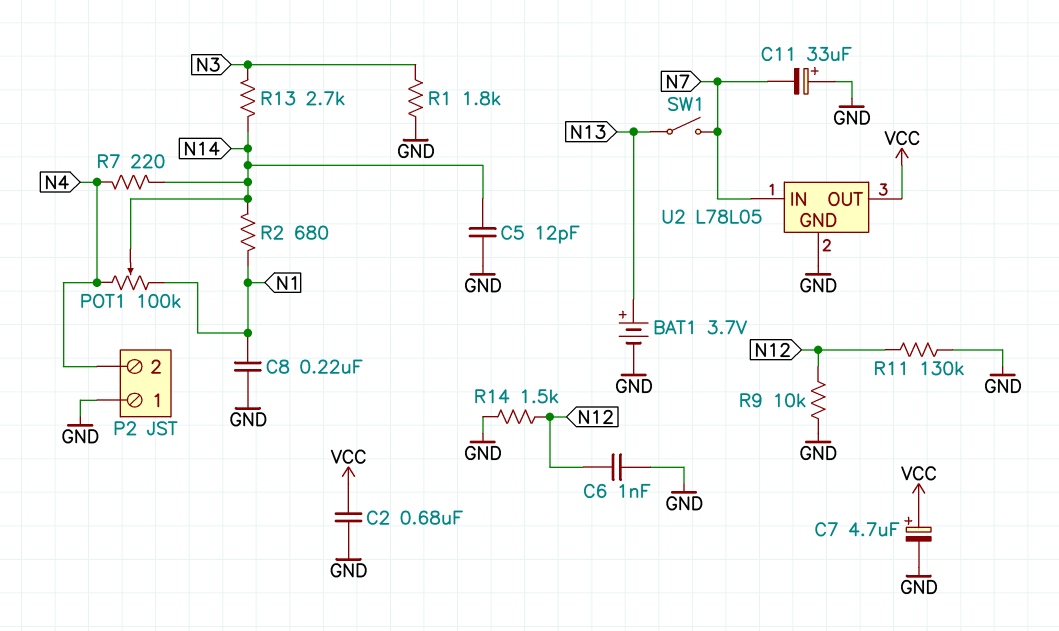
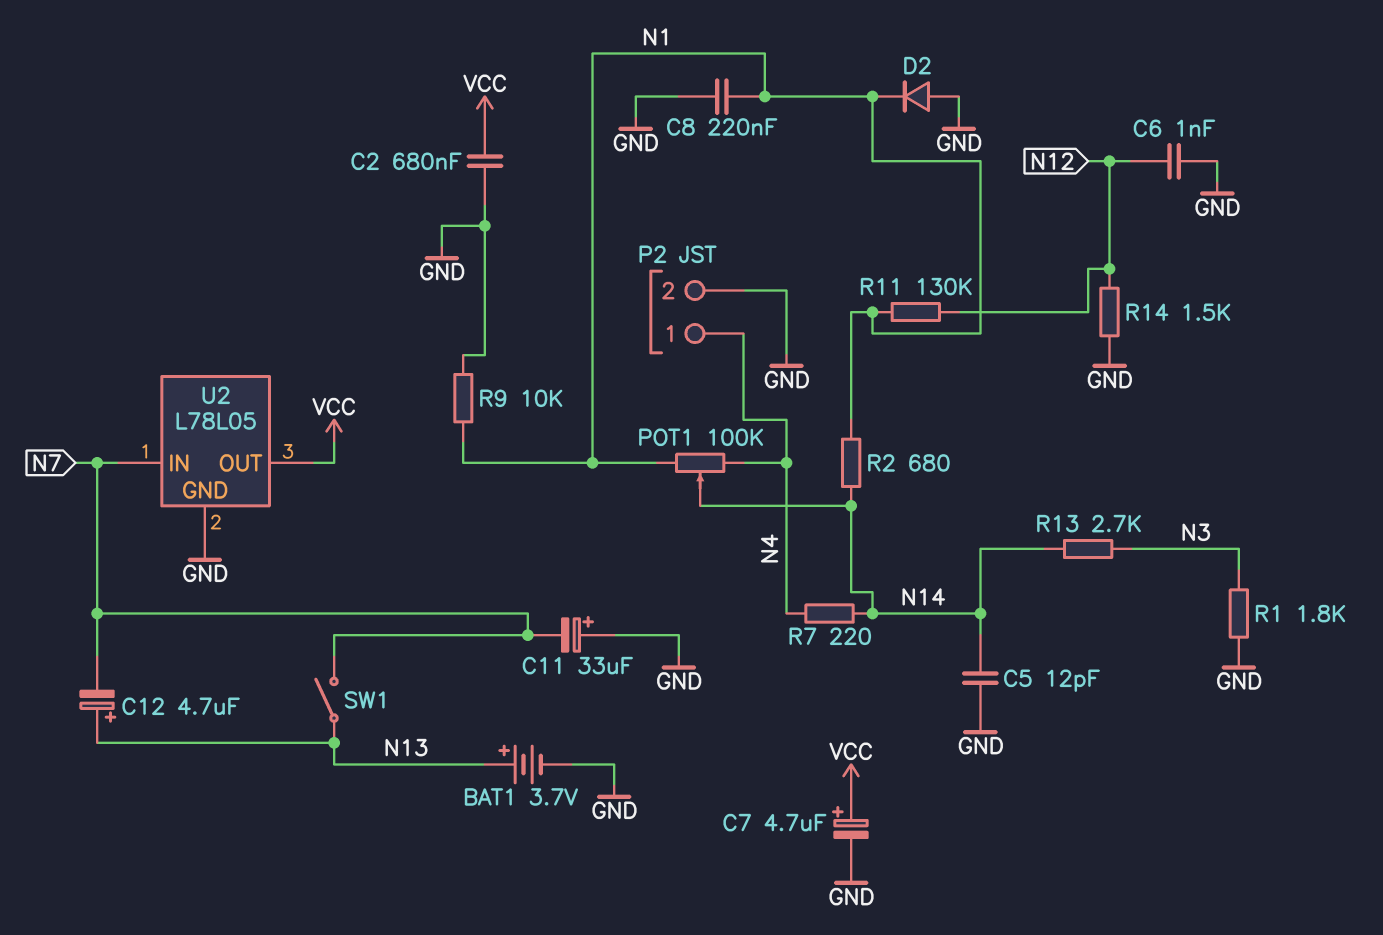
C12: none -> 4.7uF (plus N13, minus N7)
D2: none -> diode (A GND, K N1)
P2 pin 1: GND -> N4
P2 pin 2: N4 -> GND
R9: 10k (GND, N12) -> 10k (GND, N1)
R11: 130k (GND, N12) -> 130k (N1, N12)

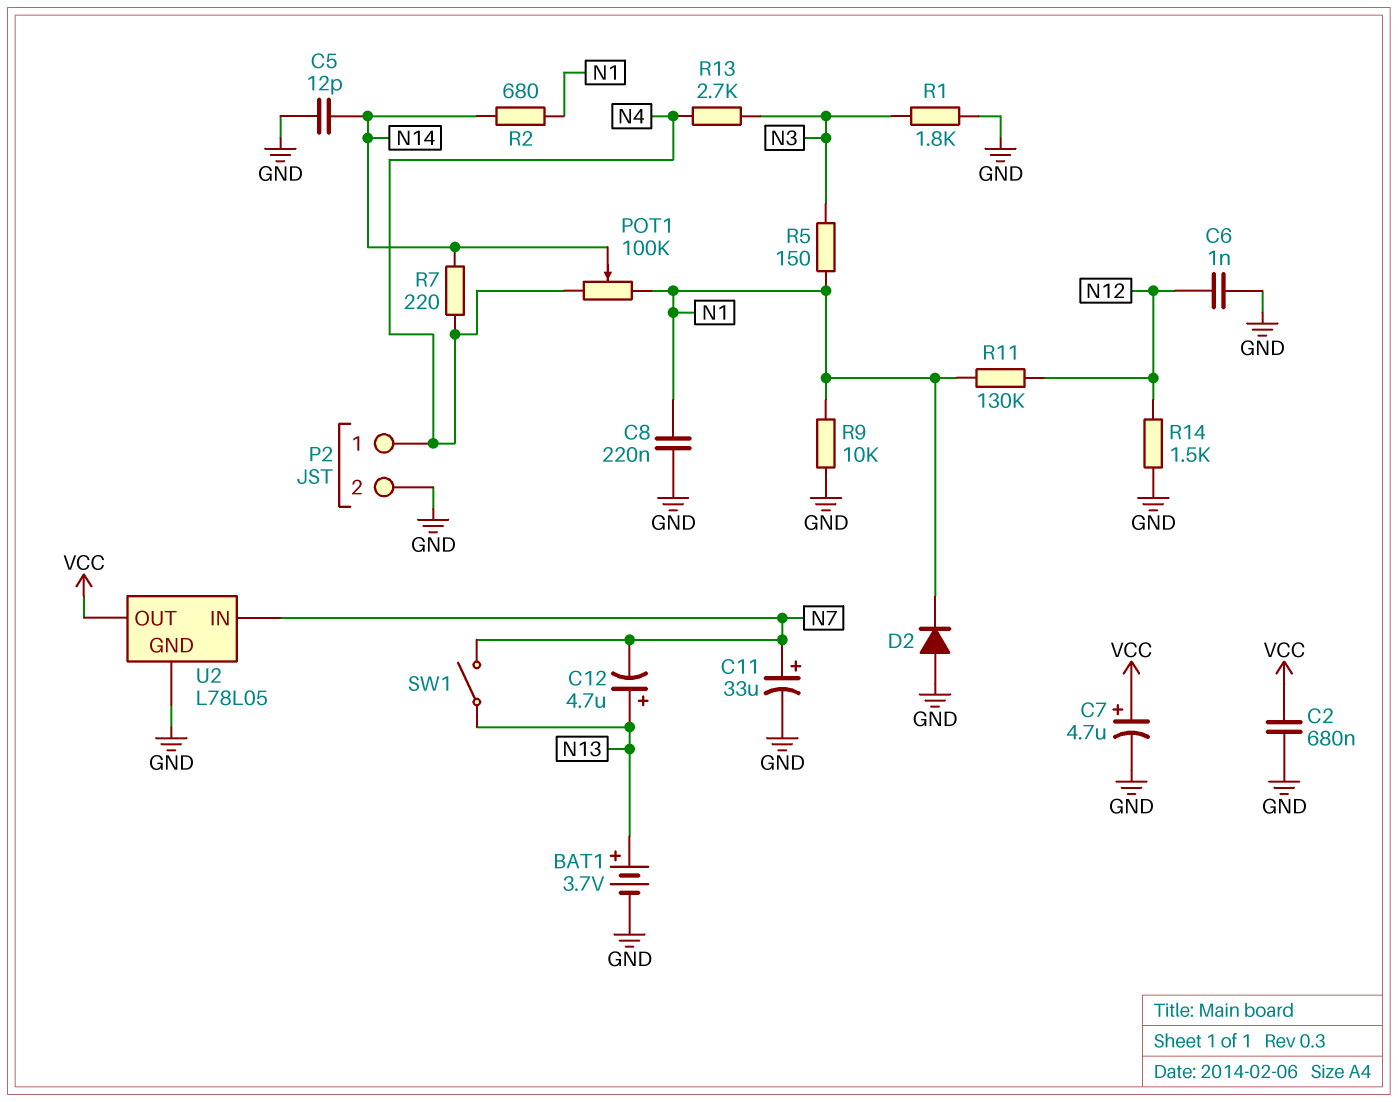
C11: 33uF (plus GND, minus N7) -> 33uF (plus N7, minus GND)
R5: none -> 150 (N1, N3)
R13: 2.7k (N3, N14) -> 2.7k (N3, N4)

